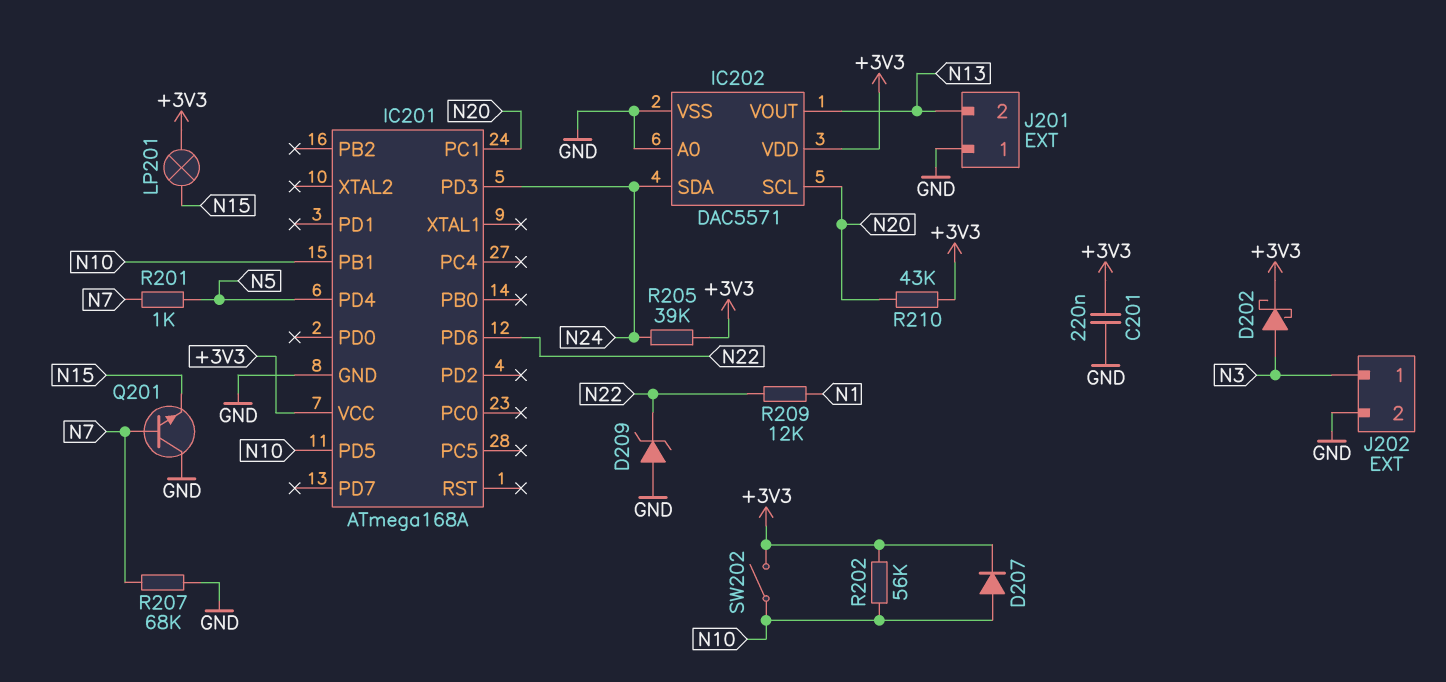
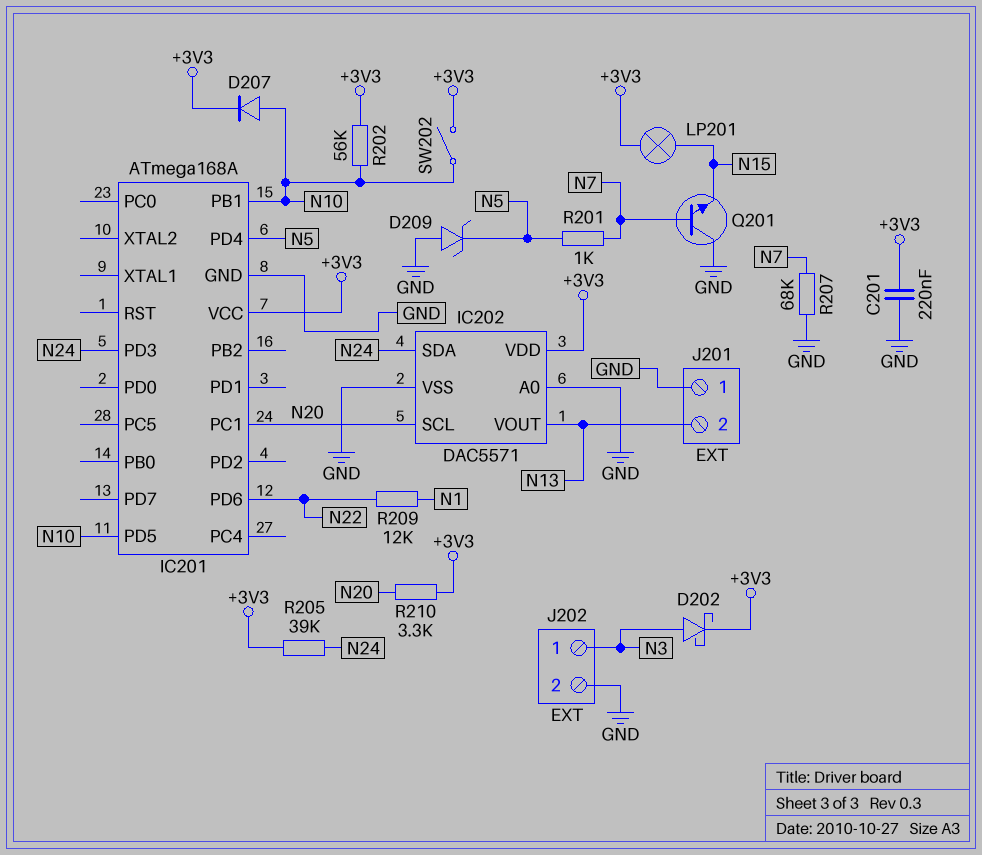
D209: zener (A GND, K N22) -> zener (A GND, K N5)
R210: 43k (+3V3, N20) -> 3.3k (+3V3, N20)

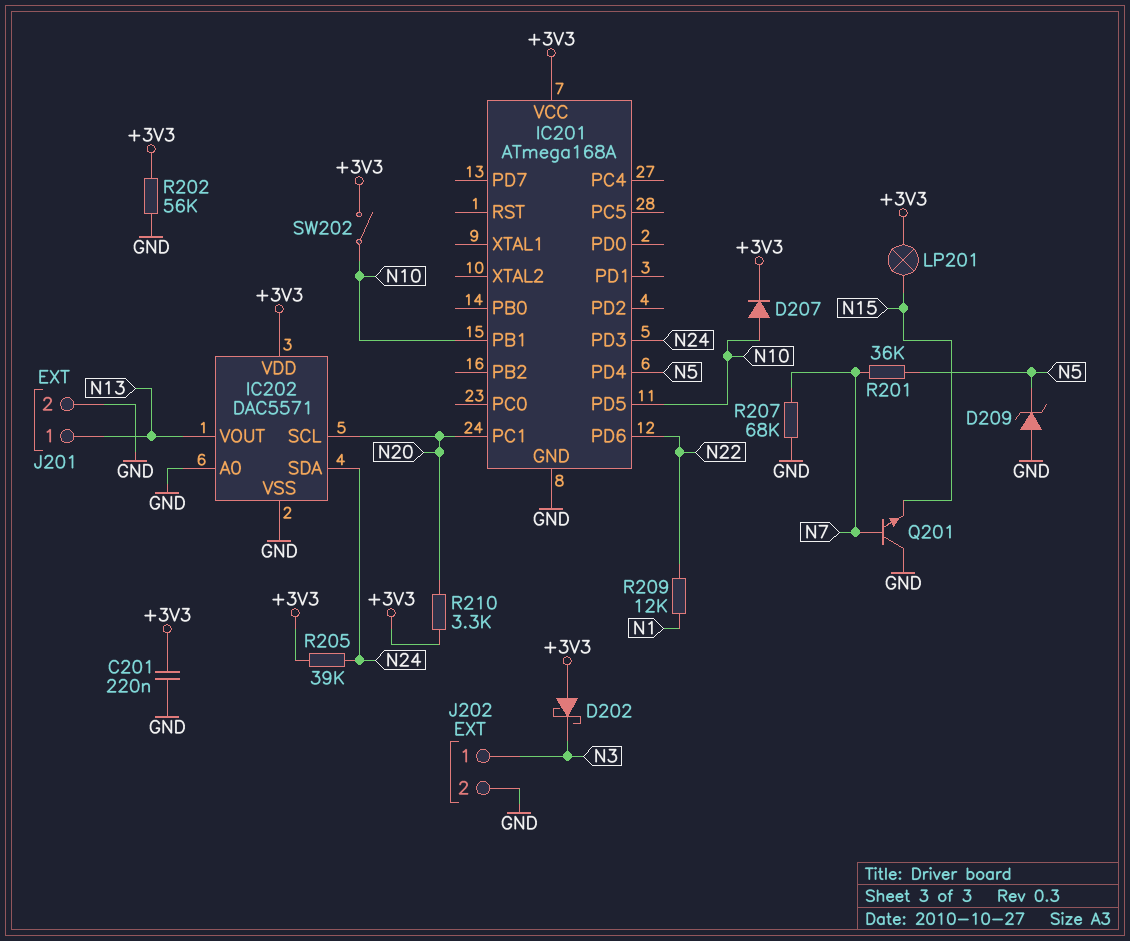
D202: schottky (A N3, K +3V3) -> schottky (A +3V3, K N3)
J201 pin 1: GND -> N13
J201 pin 2: N13 -> GND
R201: 1k (N5, N7) -> 36k (N5, N7)
R202: 56k (+3V3, N10) -> 56k (+3V3, GND)

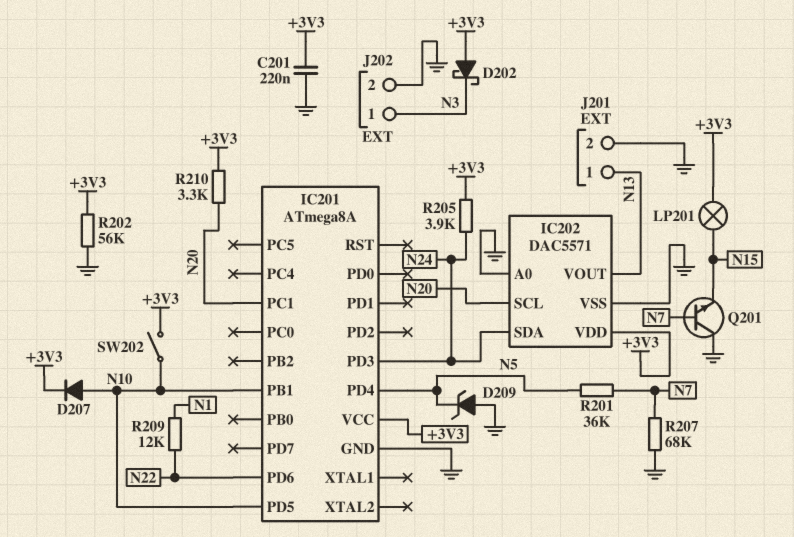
IC201: ATmega168A -> ATmega8A
R205: 39k (+3V3, N24) -> 3.9k (+3V3, N24)

